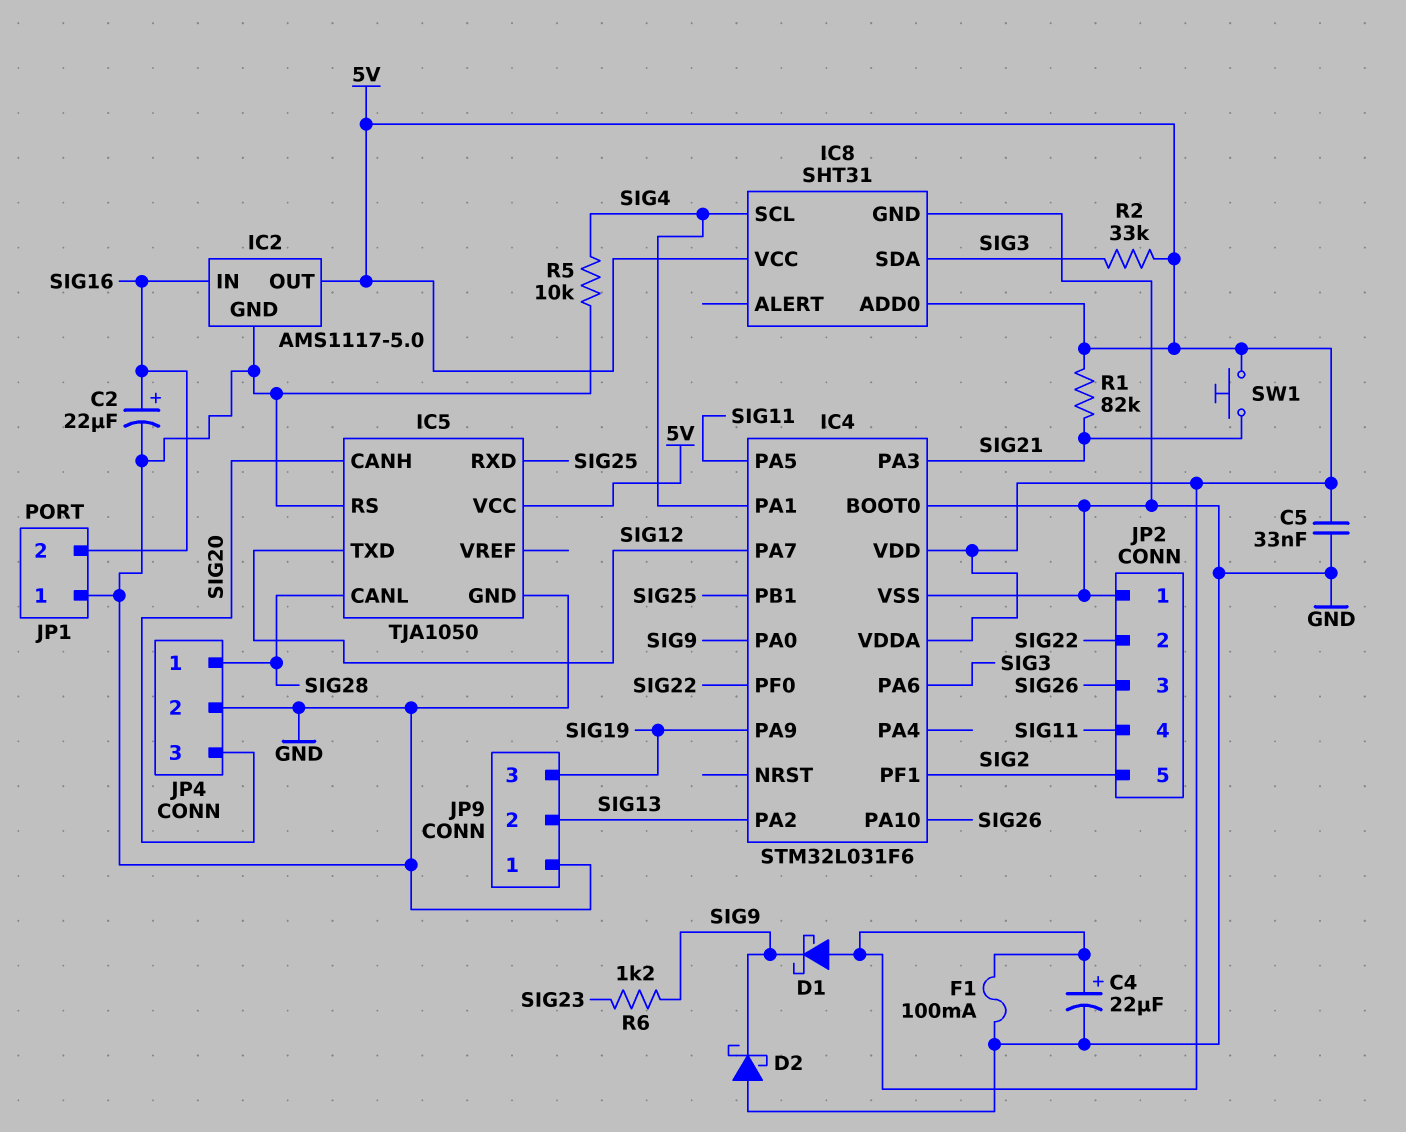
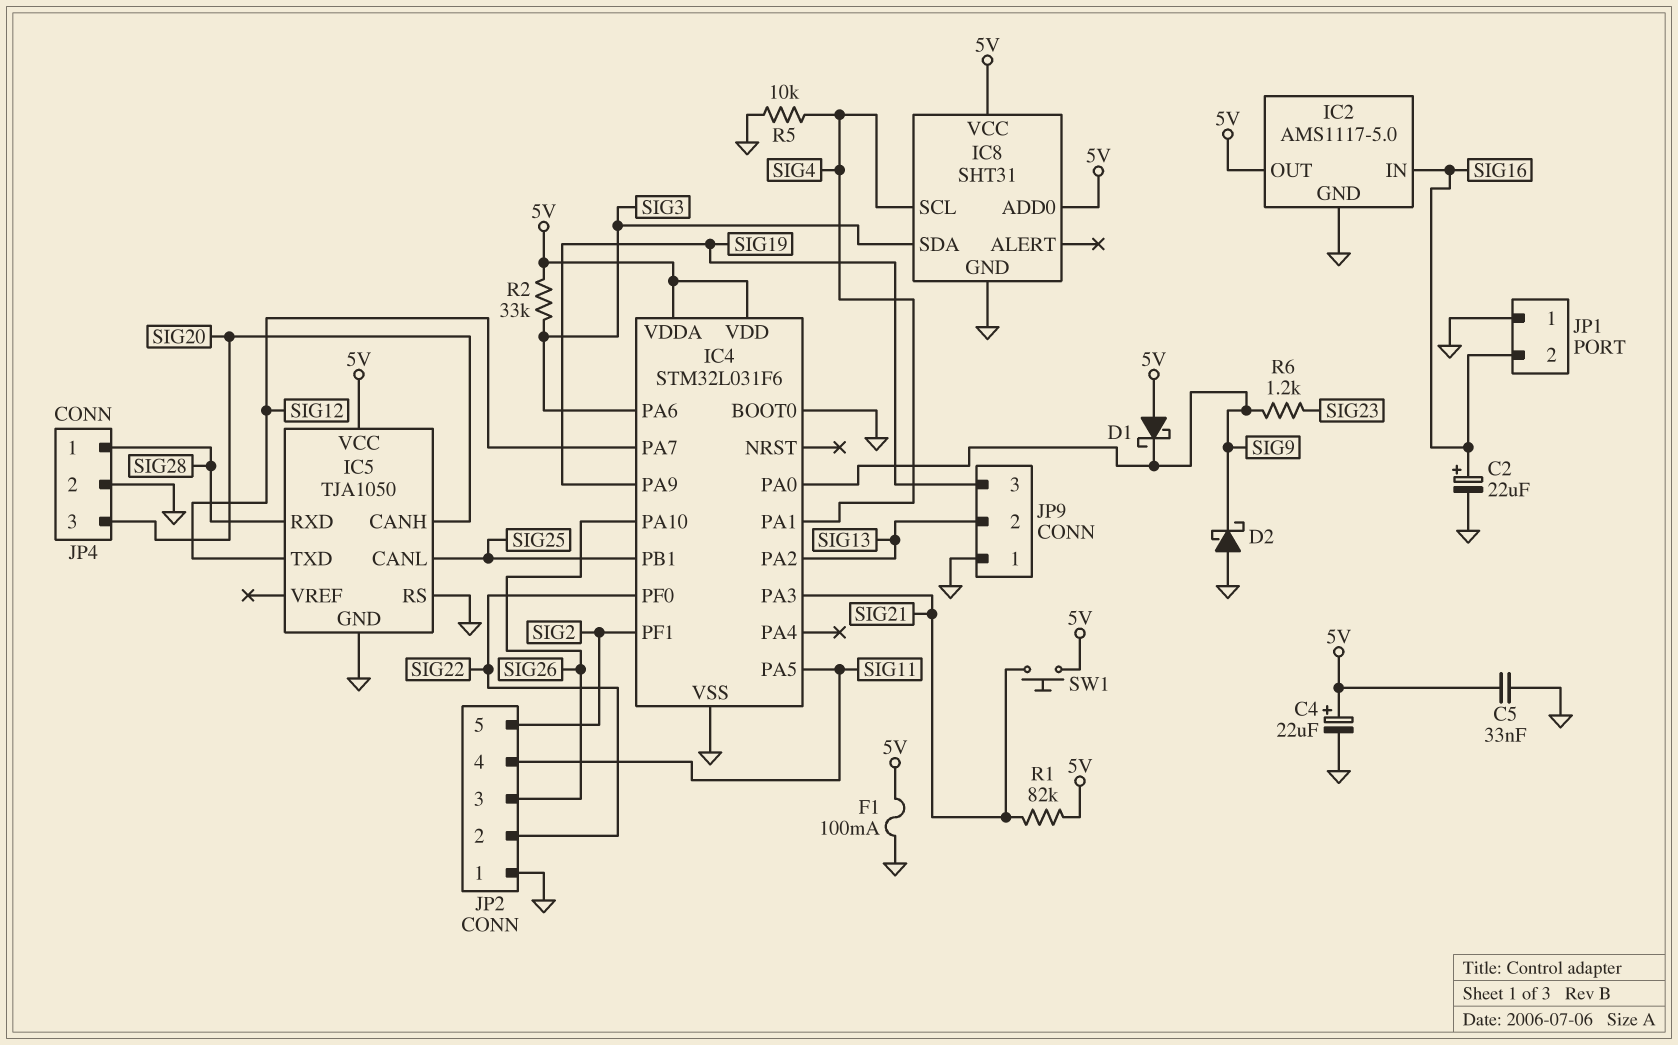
IC5 pin CANL: SIG28 -> SIG25
IC5 pin RXD: SIG25 -> SIG28

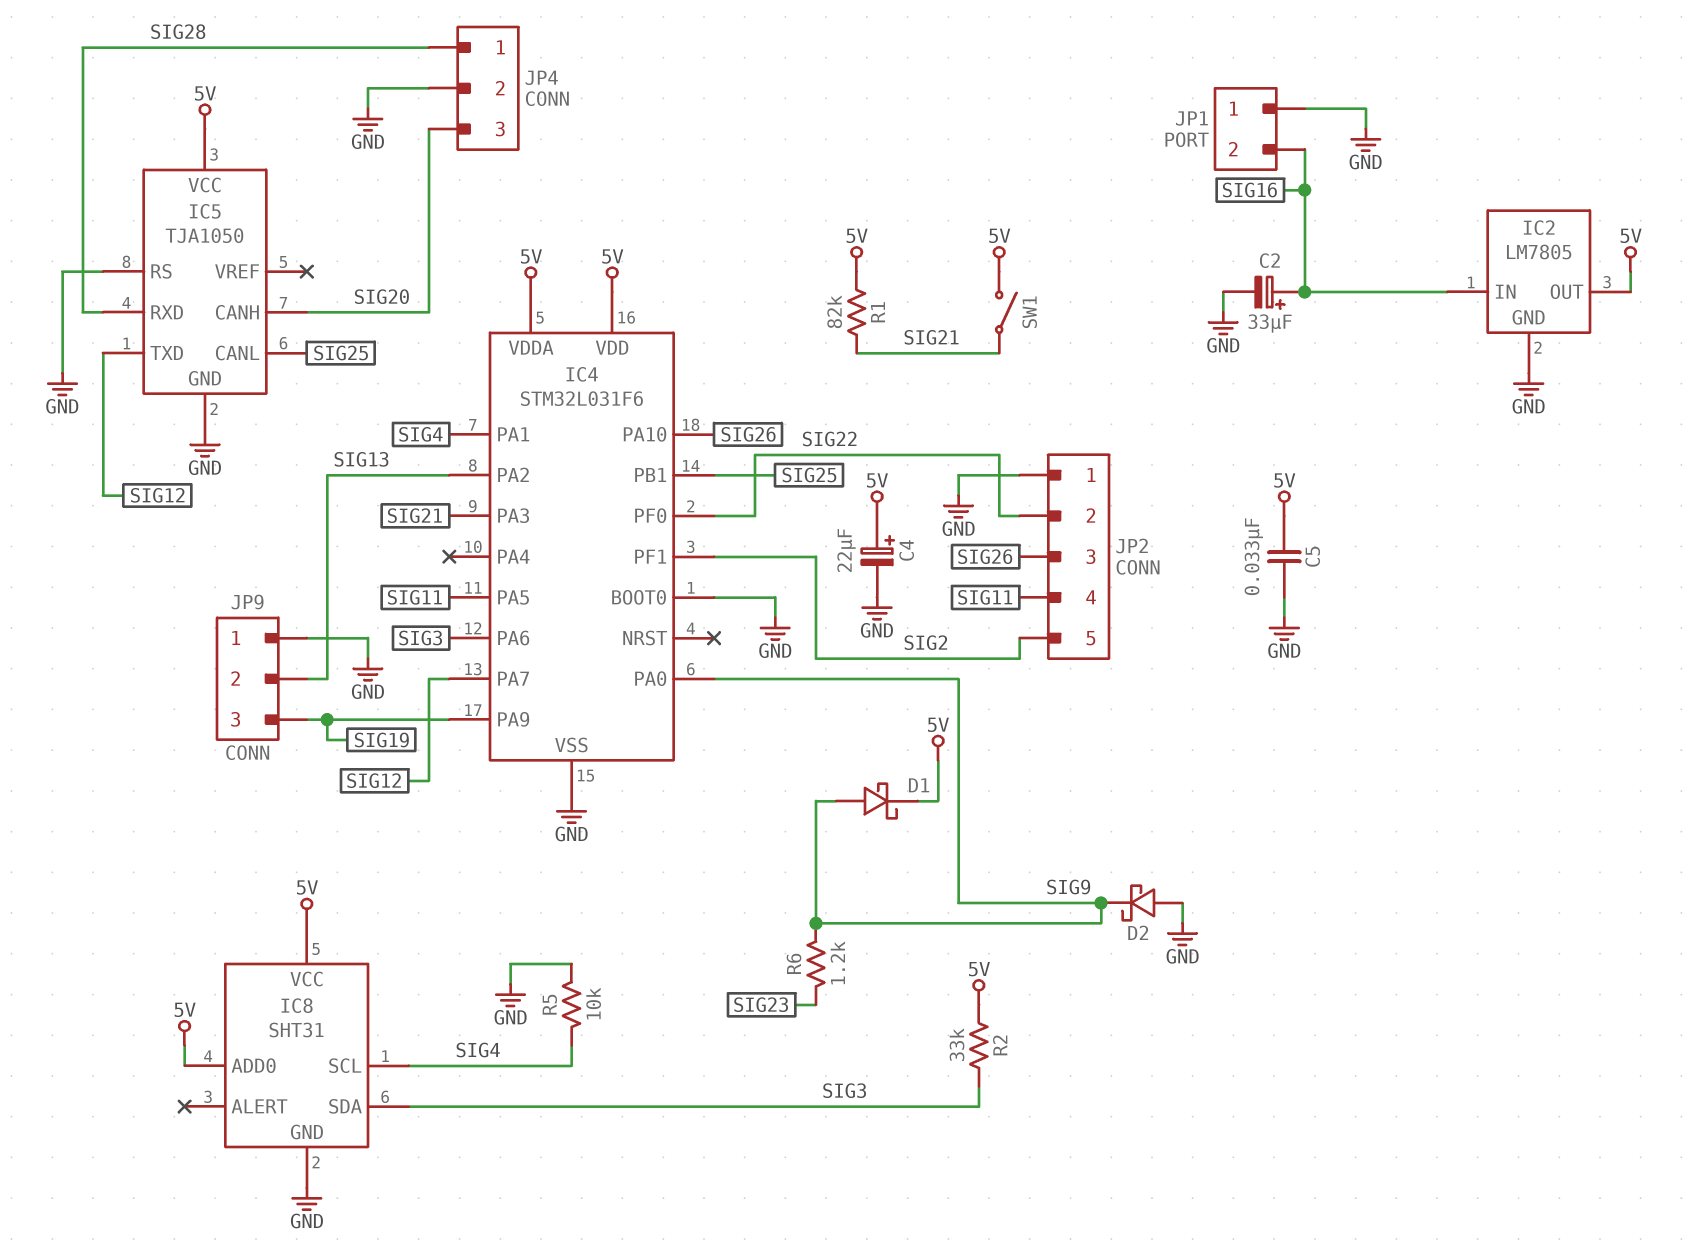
C2: 22uF (plus SIG16, minus GND) -> 33uF (plus SIG16, minus GND)
D1: schottky (A 5V, K SIG9) -> schottky (A SIG9, K 5V)
F1: 100mA (5V, GND) -> none
IC2: AMS1117-5.0 -> LM7805
SW1: button (5V, SIG21) -> switch (5V, SIG21)

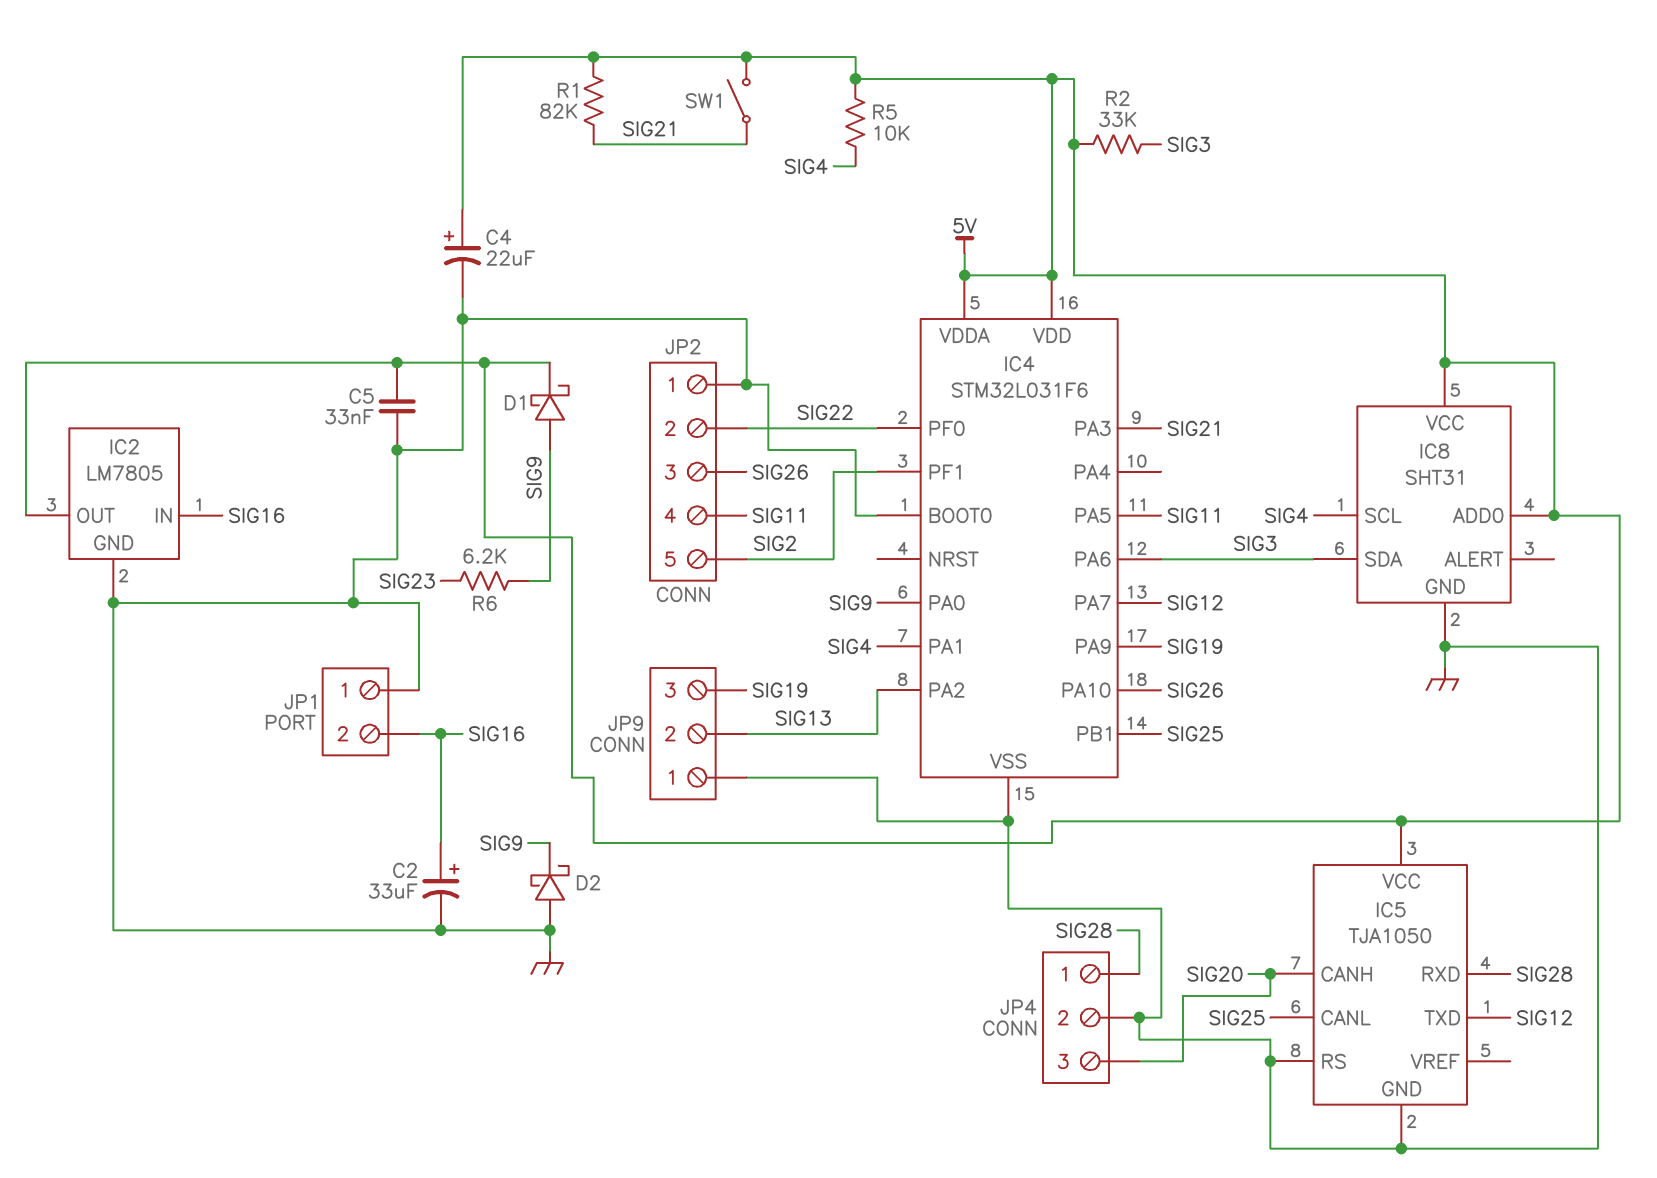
R5: 10k (GND, SIG4) -> 10k (5V, SIG4)
R6: 1.2k (SIG9, SIG23) -> 6.2k (SIG9, SIG23)

